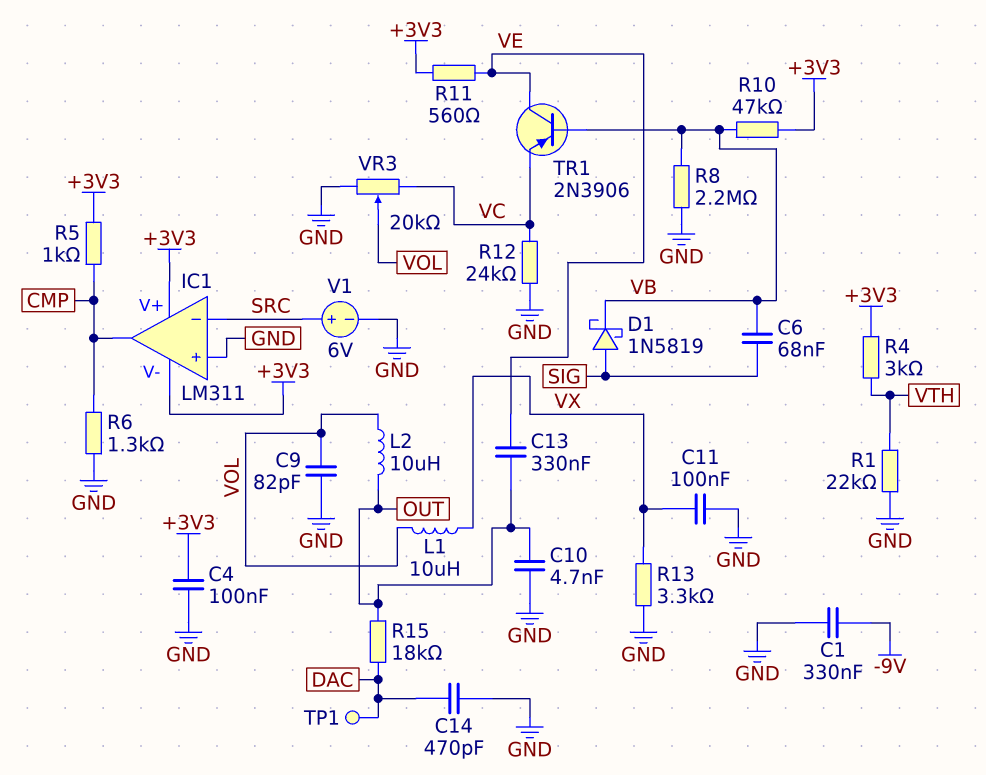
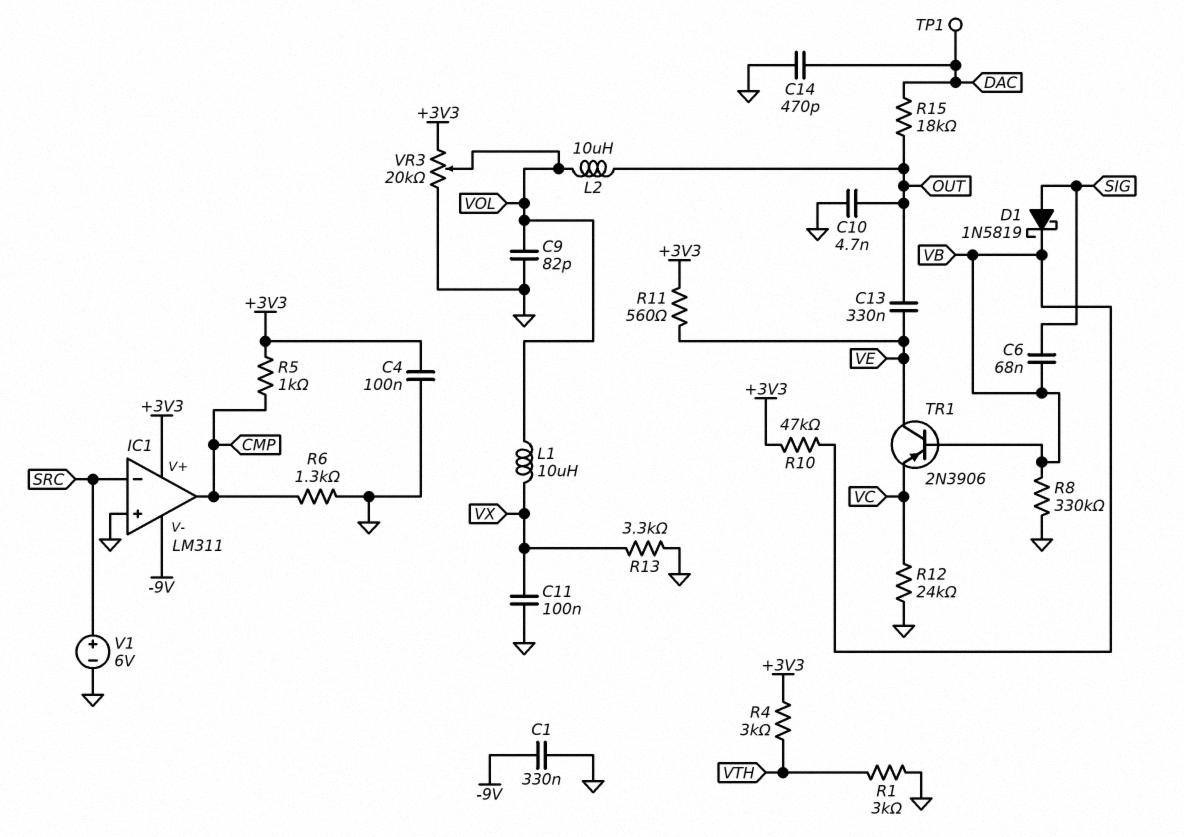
IC1 pin V-: +3V3 -> -9V
R1: 22k (GND, VTH) -> 3k (GND, VTH)
R8: 2.2M (GND, VB) -> 330k (GND, VB)
VR3: 20k (GND, VC, wiper VOL) -> 20k (+3V3, GND, wiper VOL)

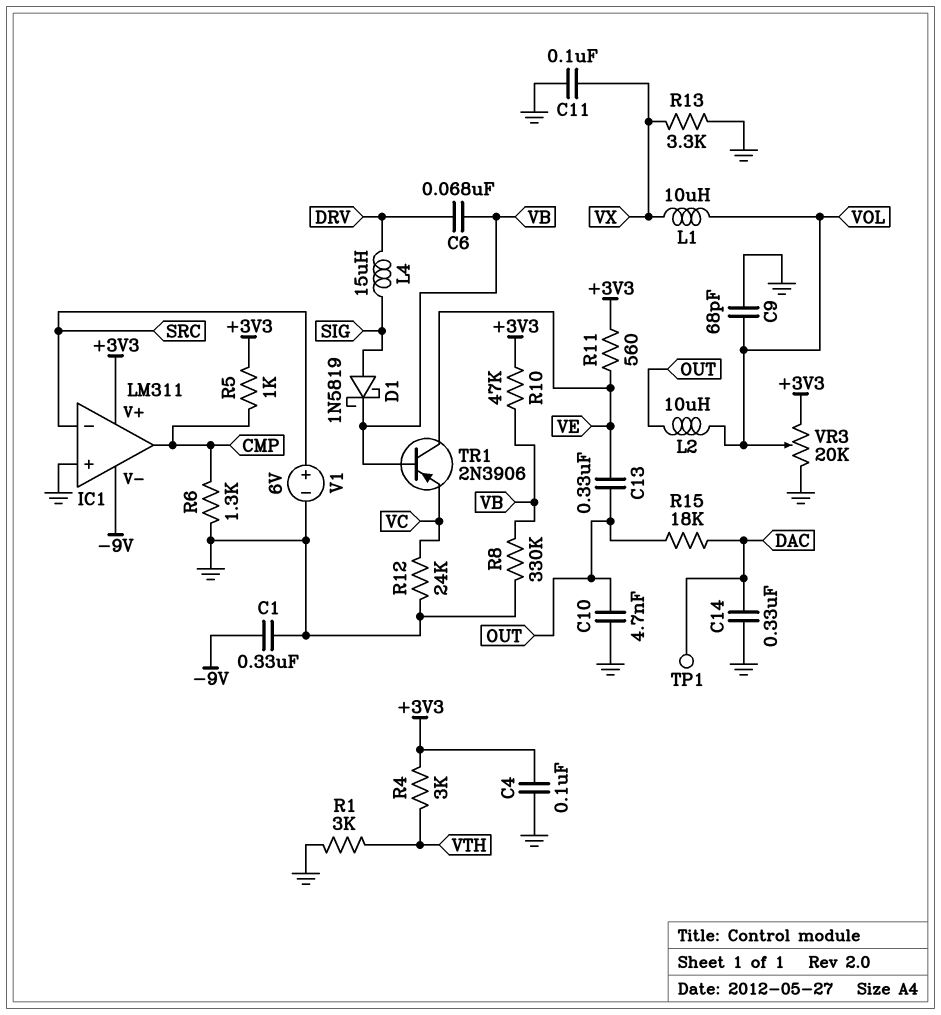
C6: 68nF (SIG, VB) -> 68nF (DRV, VB)
C9: 82pF (GND, VOL) -> 68pF (GND, VOL)
C14: 470pF (DAC, GND) -> 330nF (DAC, GND)
L4: none -> 15uH (DRV, SIG)

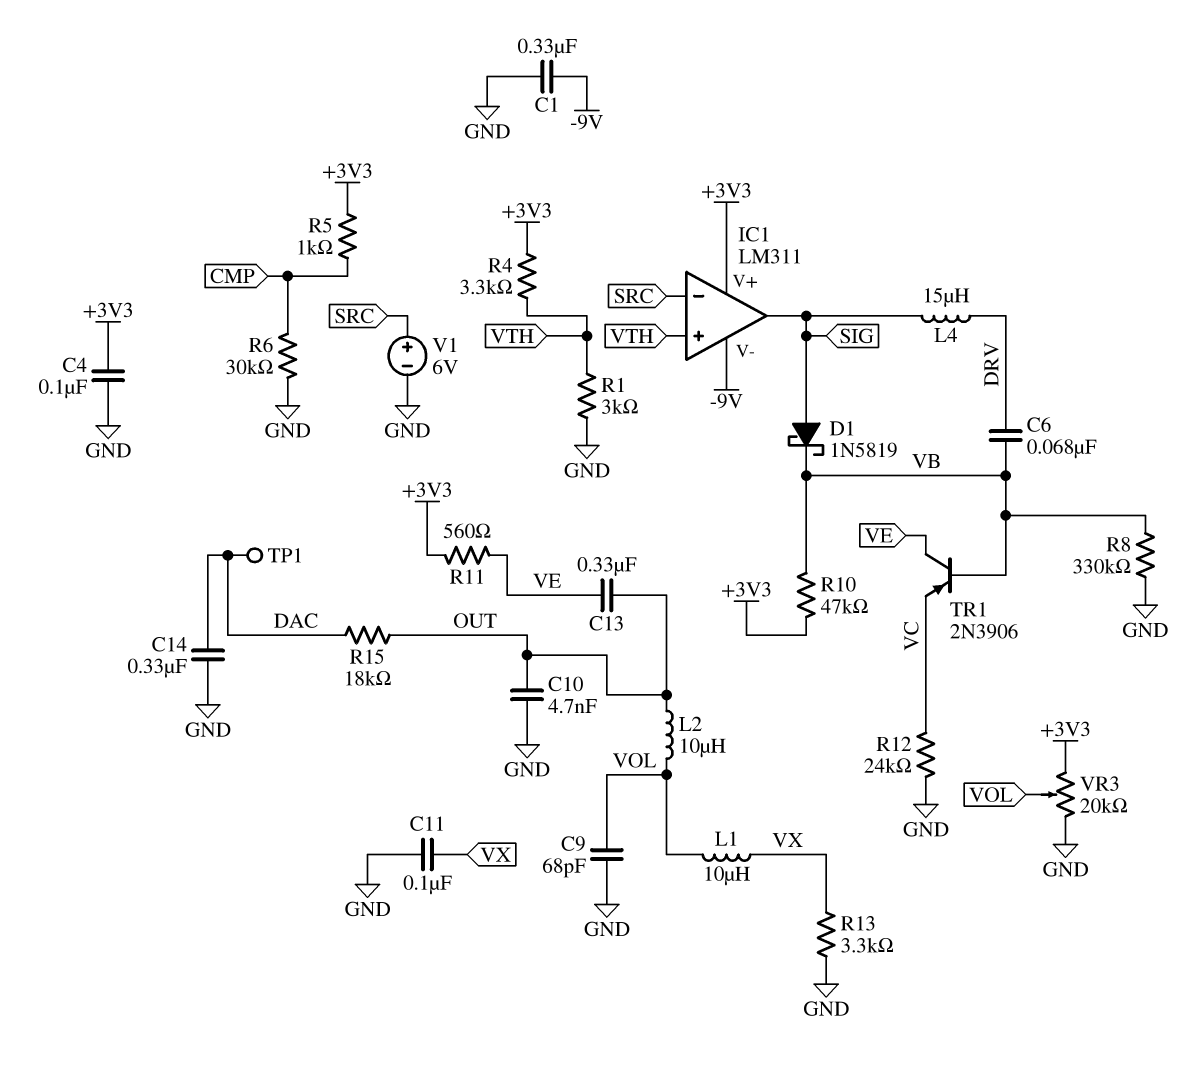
IC1 pin in+: GND -> VTH
IC1 pin out: CMP -> SIG
R4: 3k (+3V3, VTH) -> 3.3k (+3V3, VTH)
R6: 1.3k (CMP, GND) -> 30k (CMP, GND)

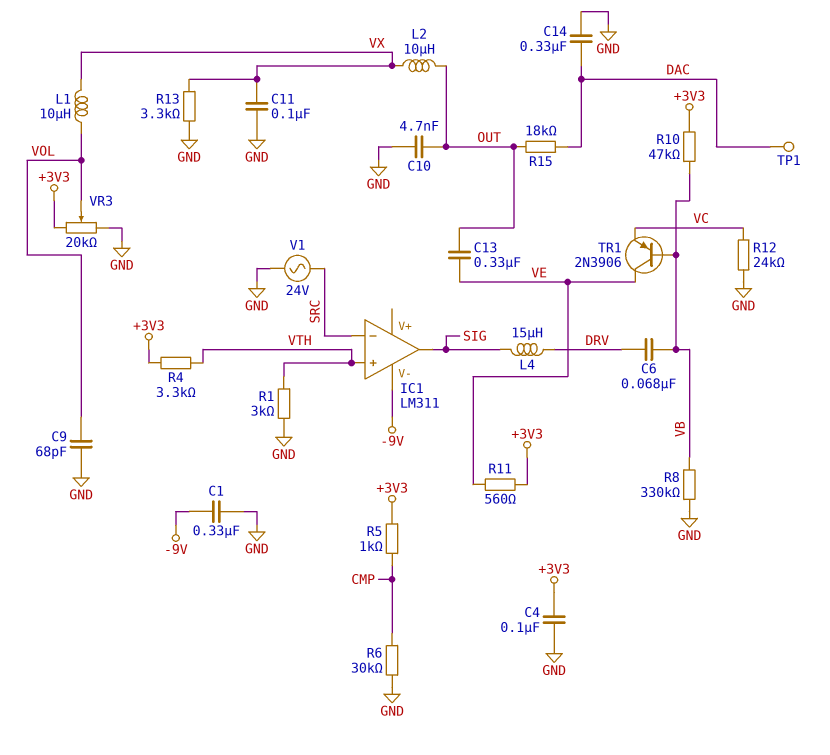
D1: schottky 1N5819 (A SIG, K VB) -> none
IC1 pin V+: +3V3 -> none
L2: 10uH (OUT, VOL) -> 10uH (OUT, VX)
V1: 6V (plus SRC, minus GND) -> AC 24V (GND, SRC)

